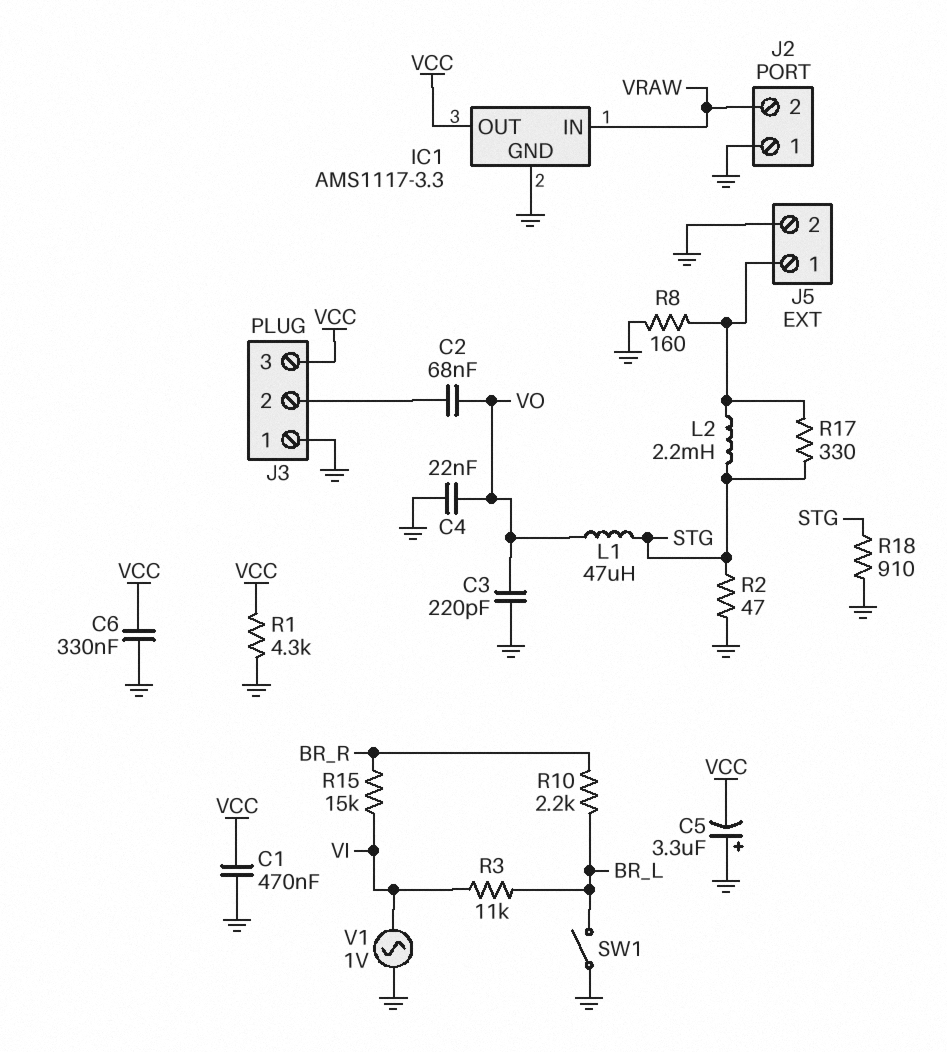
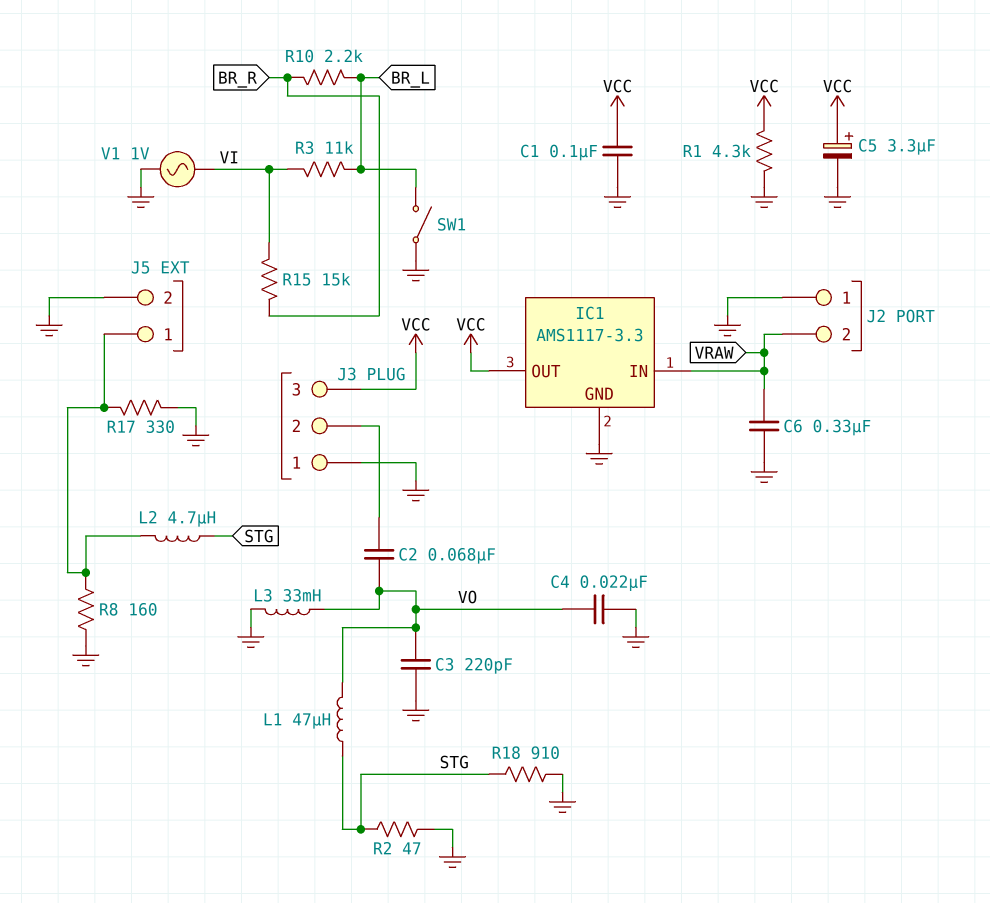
C1: 470nF (GND, VCC) -> 100nF (GND, VCC)
C5: 3.3uF (plus GND, minus VCC) -> 3.3uF (plus VCC, minus GND)
C6: 330nF (GND, VCC) -> 330nF (GND, VRAW)
L2: 2.2mH (J5/1, STG) -> 4.7uH (J5/1, STG)
L3: none -> 33mH (GND, VO)
R17: 330 (J5/1, STG) -> 330 (GND, J5/1)

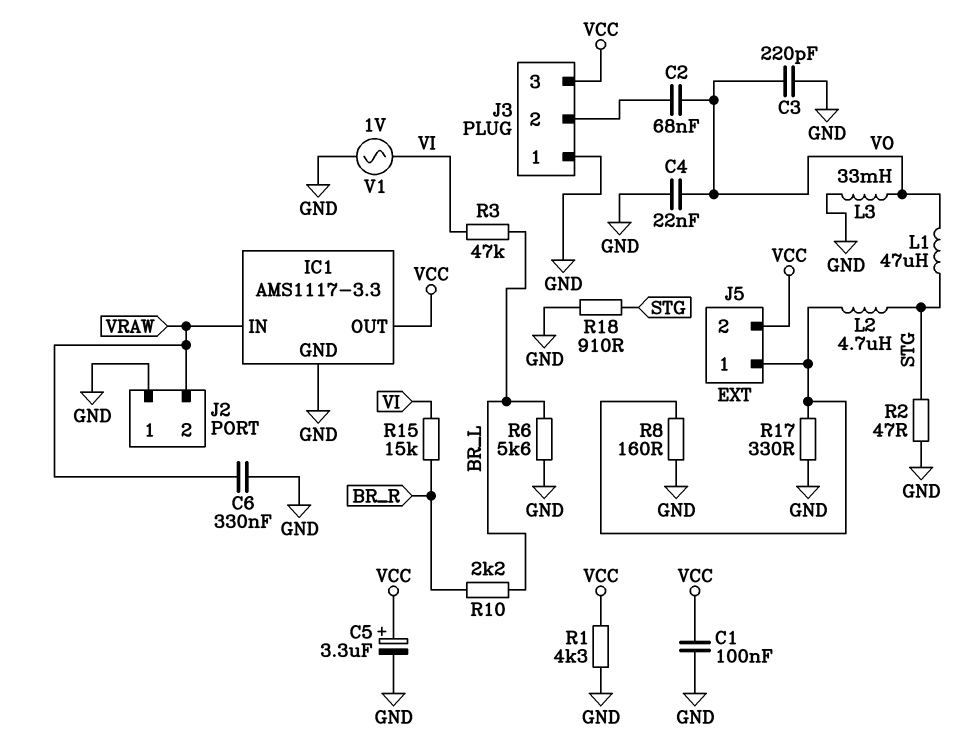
J5 pin 2: GND -> VCC
R3: 11k (BR_L, VI) -> 47k (BR_L, VI)
R6: none -> 5.6k (BR_L, GND)
SW1: switch (BR_L, GND) -> none

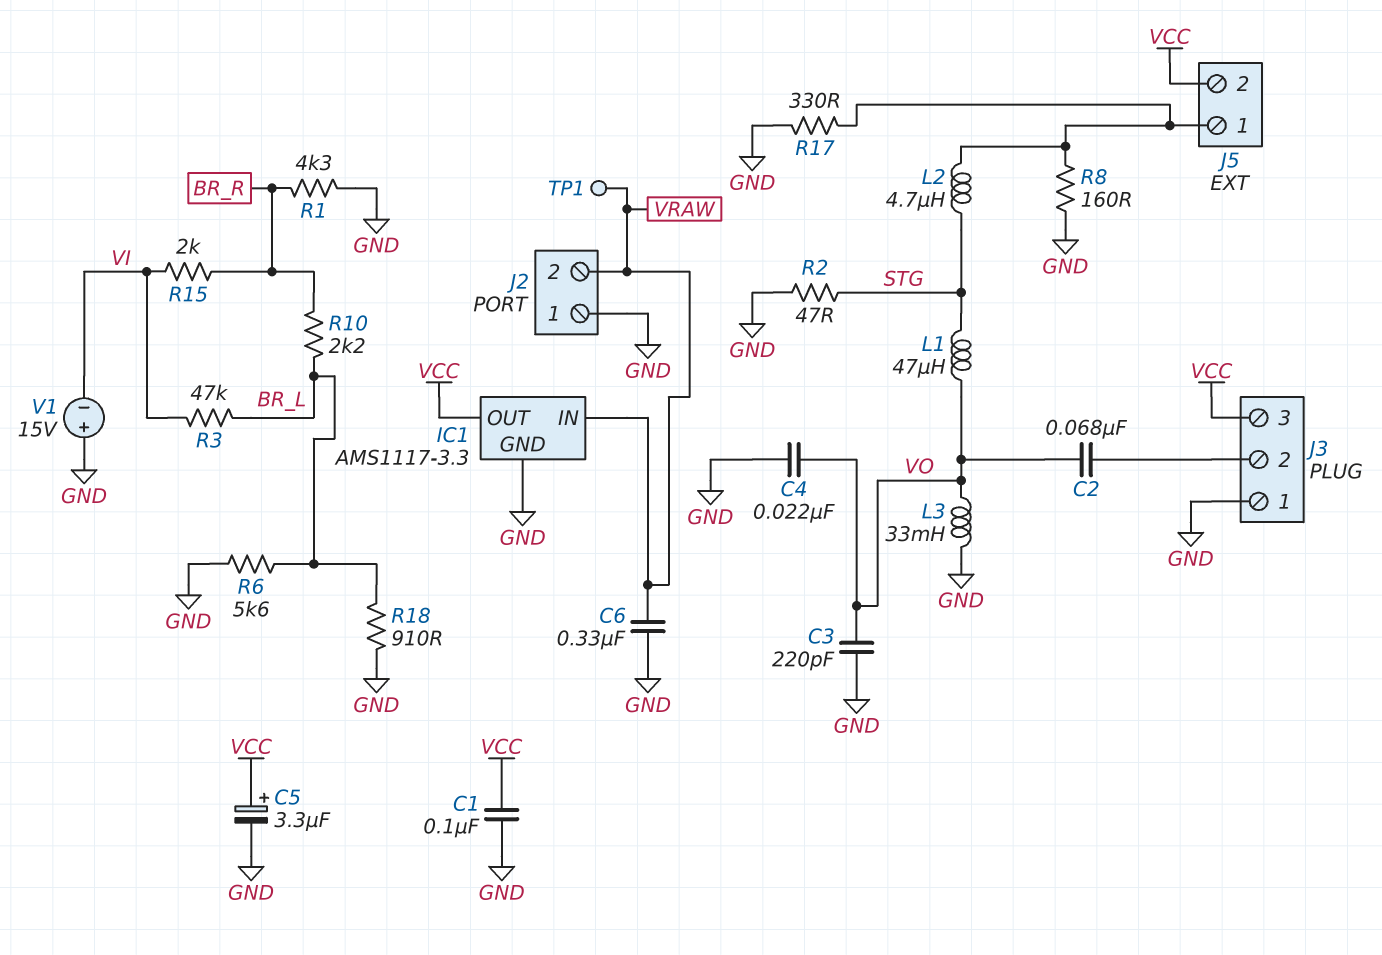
R1: 4.3k (GND, VCC) -> 4.3k (BR_R, GND)
R15: 15k (BR_R, VI) -> 2k (BR_R, VI)
R18: 910 (GND, STG) -> 910 (BR_L, GND)
TP1: none -> test point (VRAW)
V1: AC 1V (GND, VI) -> 15V (plus GND, minus VI)

